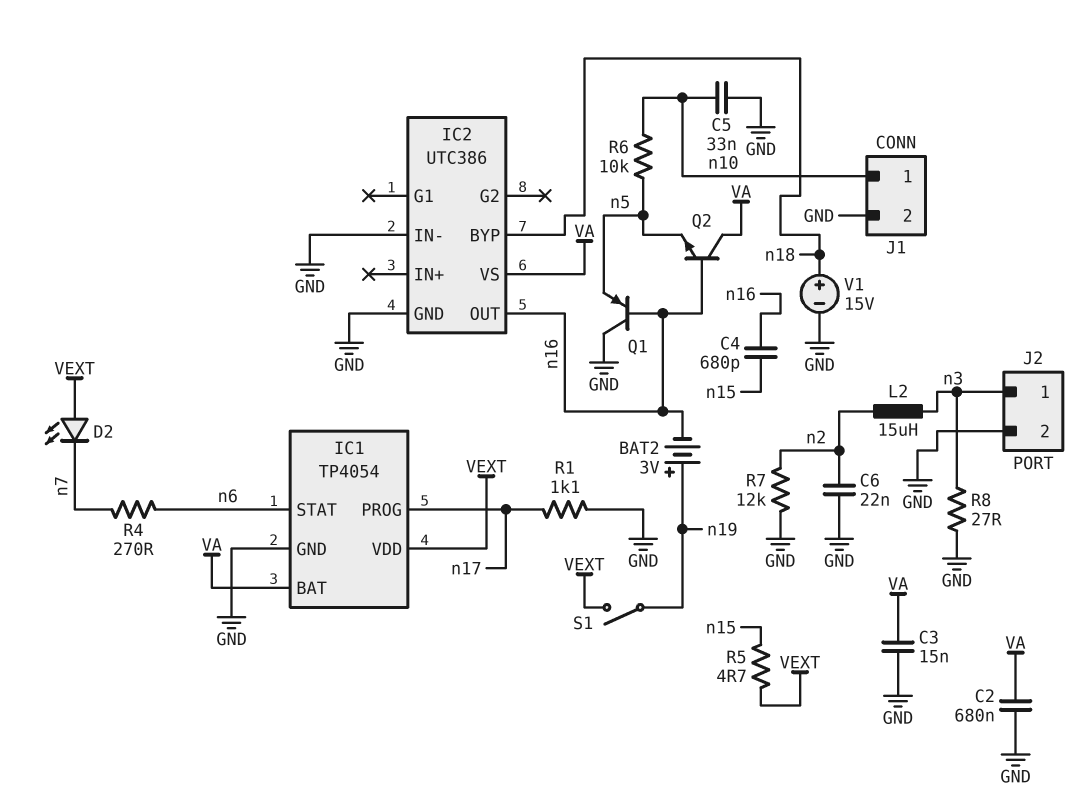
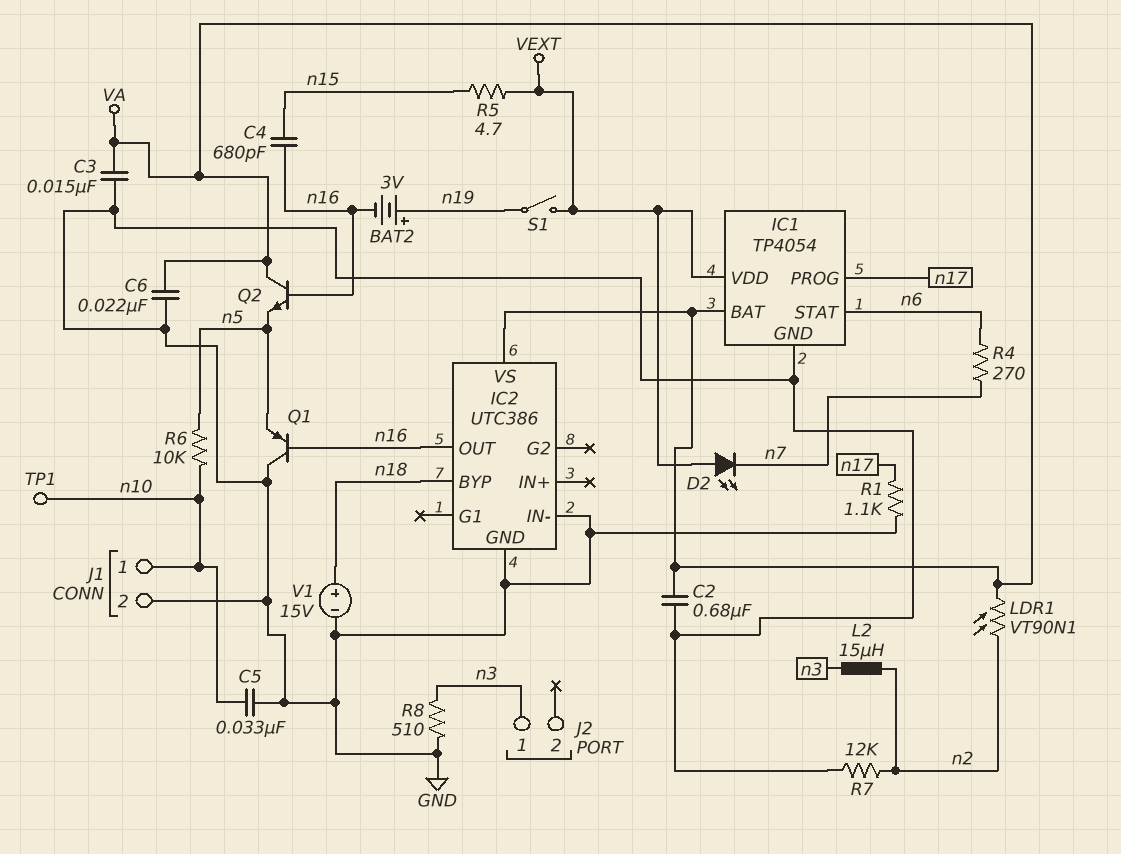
C6: 22nF (GND, n2) -> 22nF (GND, VA)
J2 pin 2: GND -> none
LDR1: none -> VT90N1 (VA, n2)
R8: 27 (GND, n3) -> 510 (GND, n3)
TP1: none -> test point (n10)

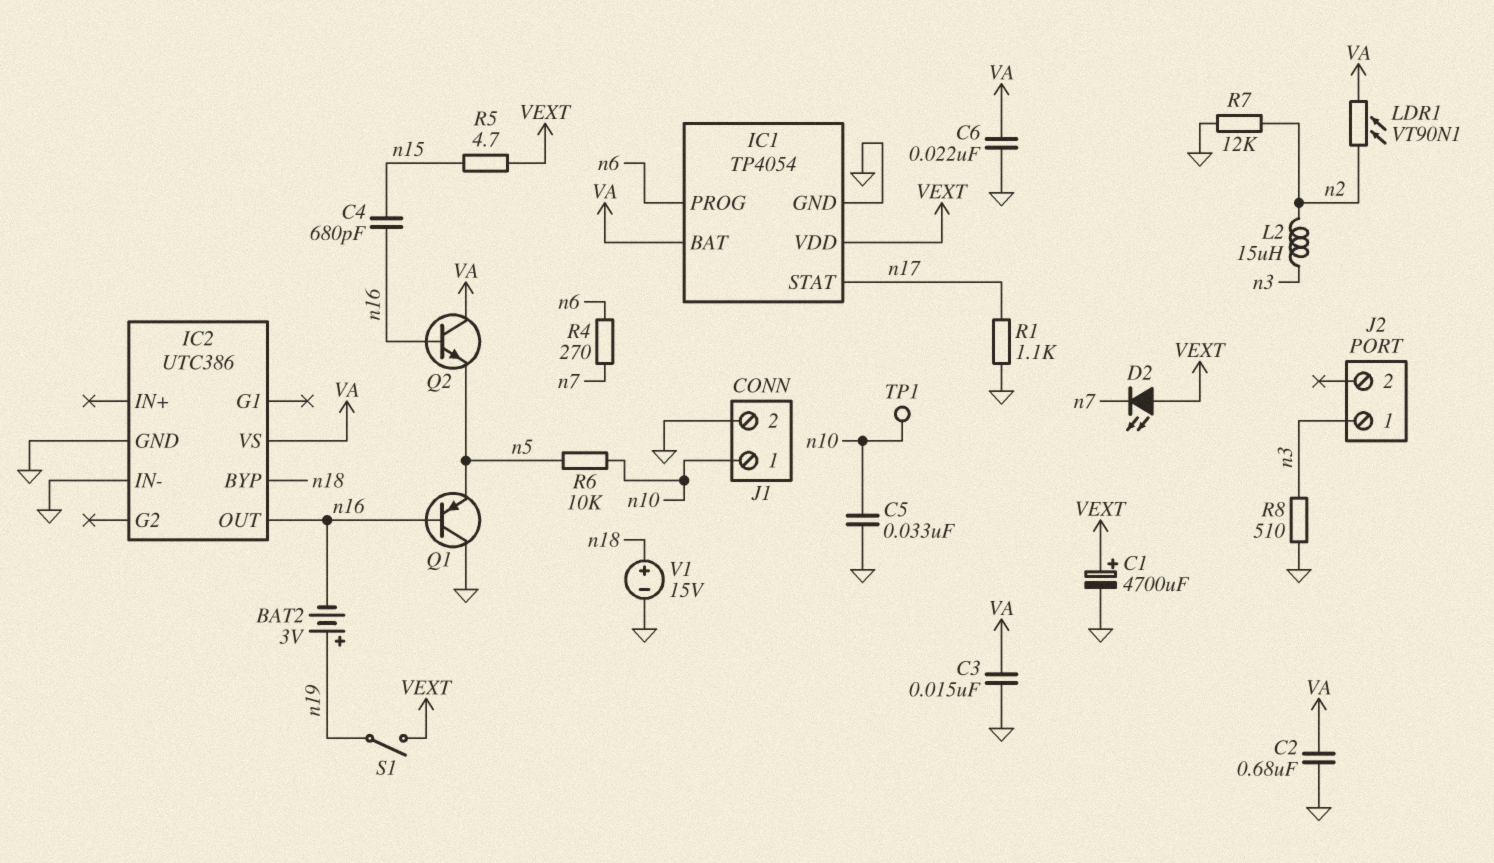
C1: none -> 4700uF (plus VEXT, minus GND)
IC1 pin PROG: n17 -> n6
IC1 pin STAT: n6 -> n17

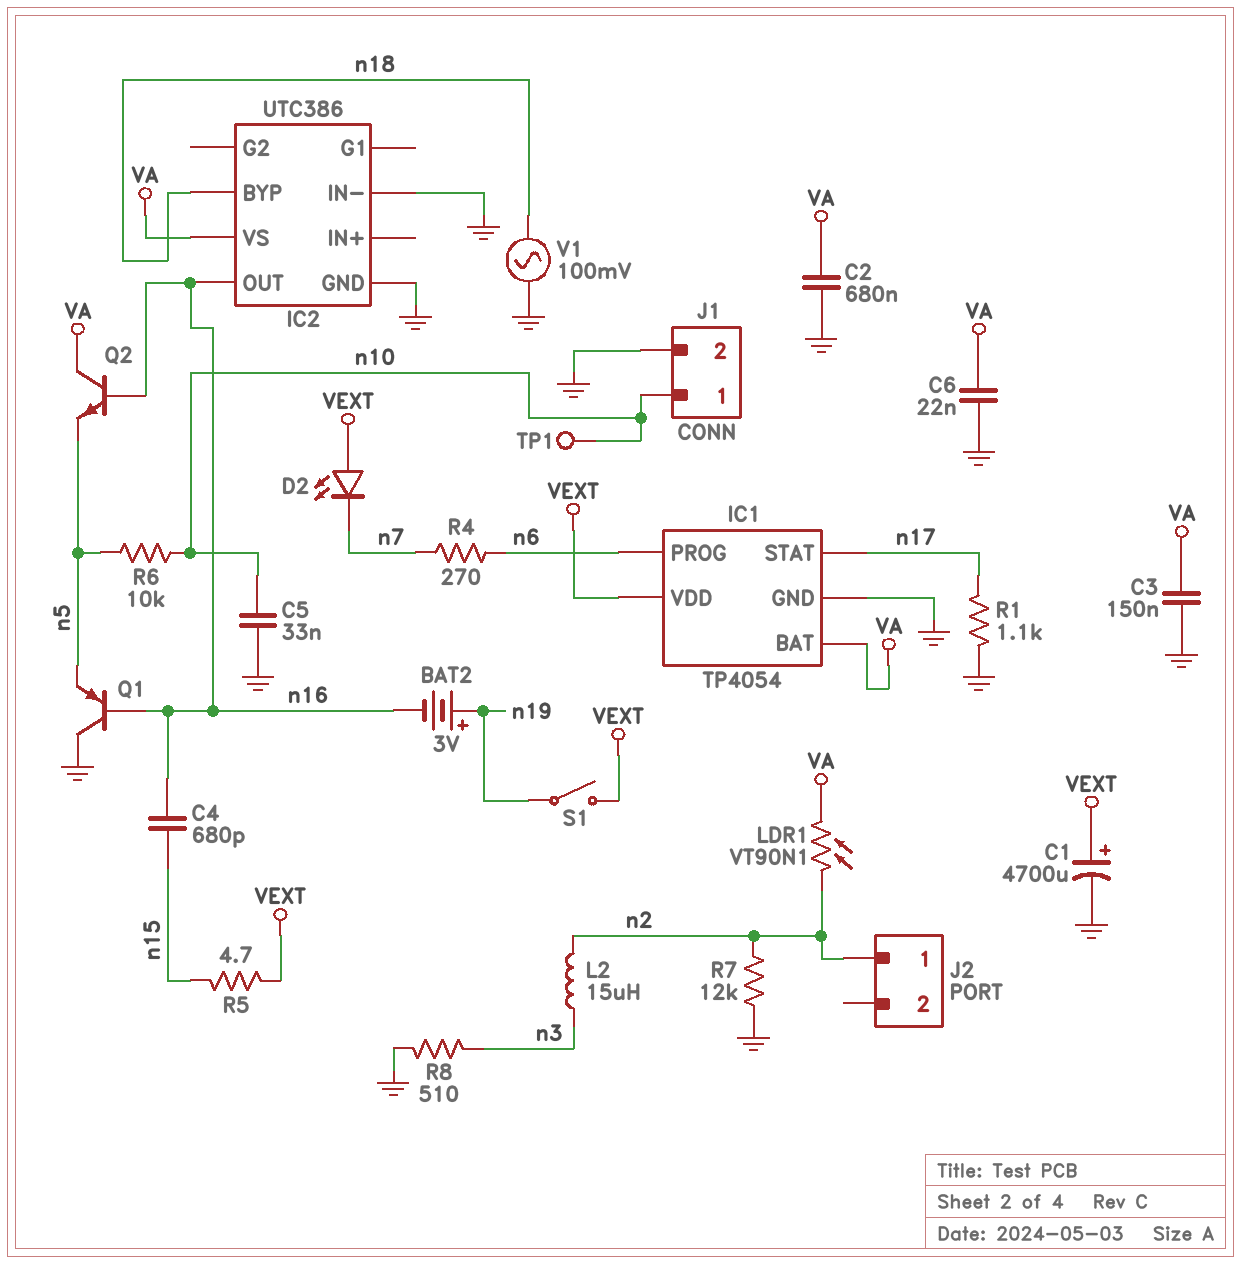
C3: 15nF (GND, VA) -> 150nF (GND, VA)
J2 pin 1: n3 -> n2
V1: 15V (plus n18, minus GND) -> AC 100mV (GND, n18)

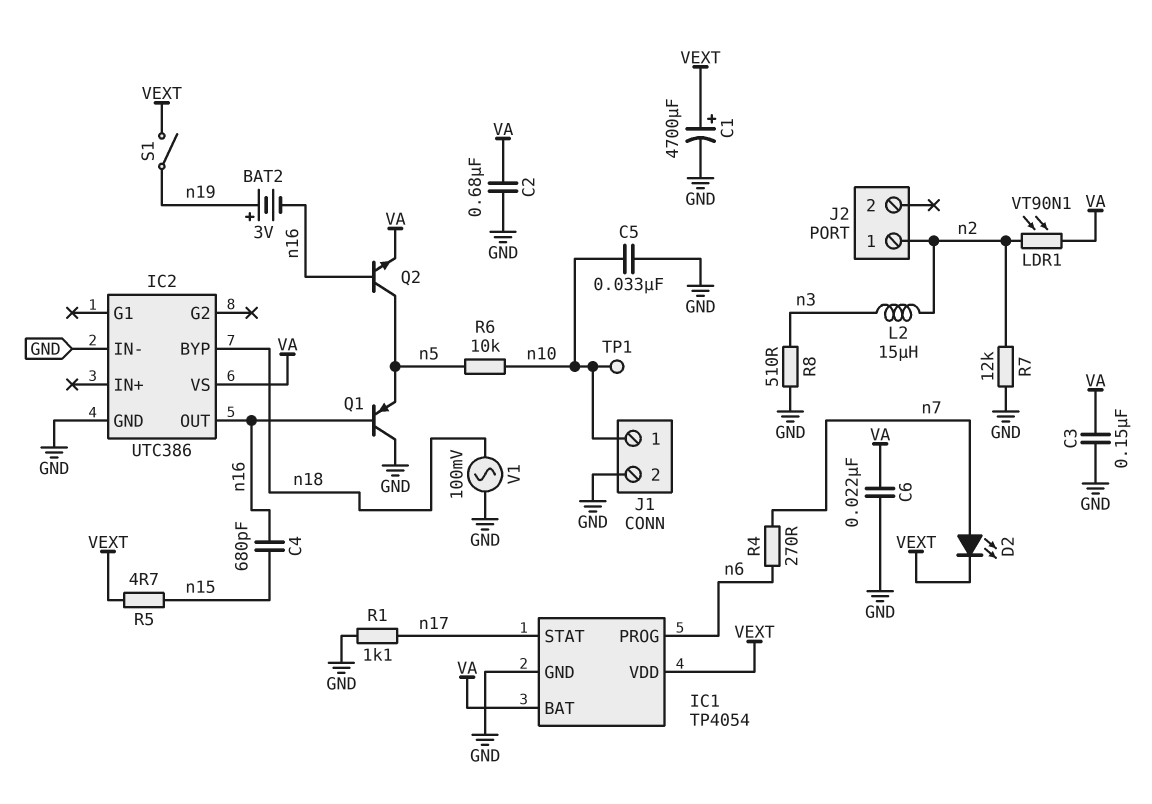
D2: LED (A VEXT, K n7) -> LED (A n7, K VEXT)
Q2: NPN (B n16, C VA, E n5) -> NPN (B n16, C n5, E VA)

